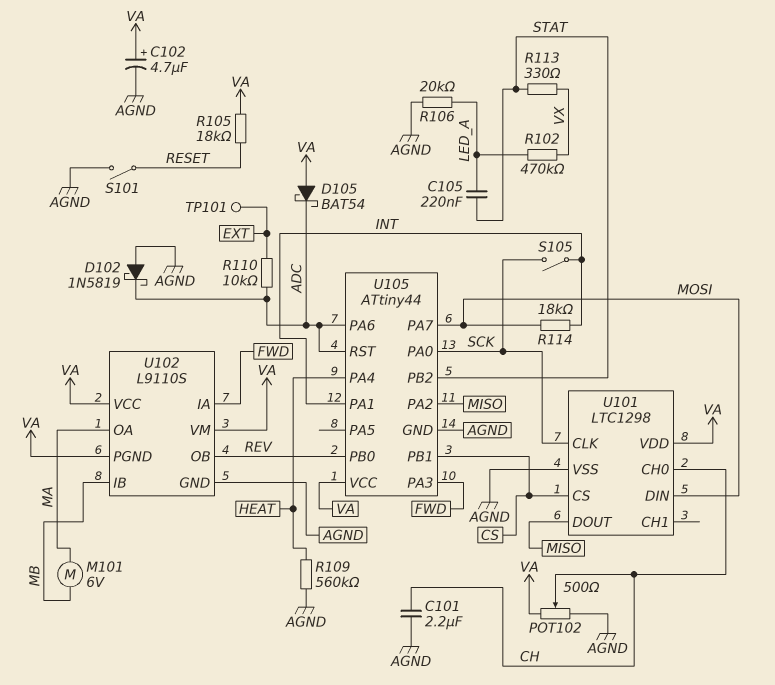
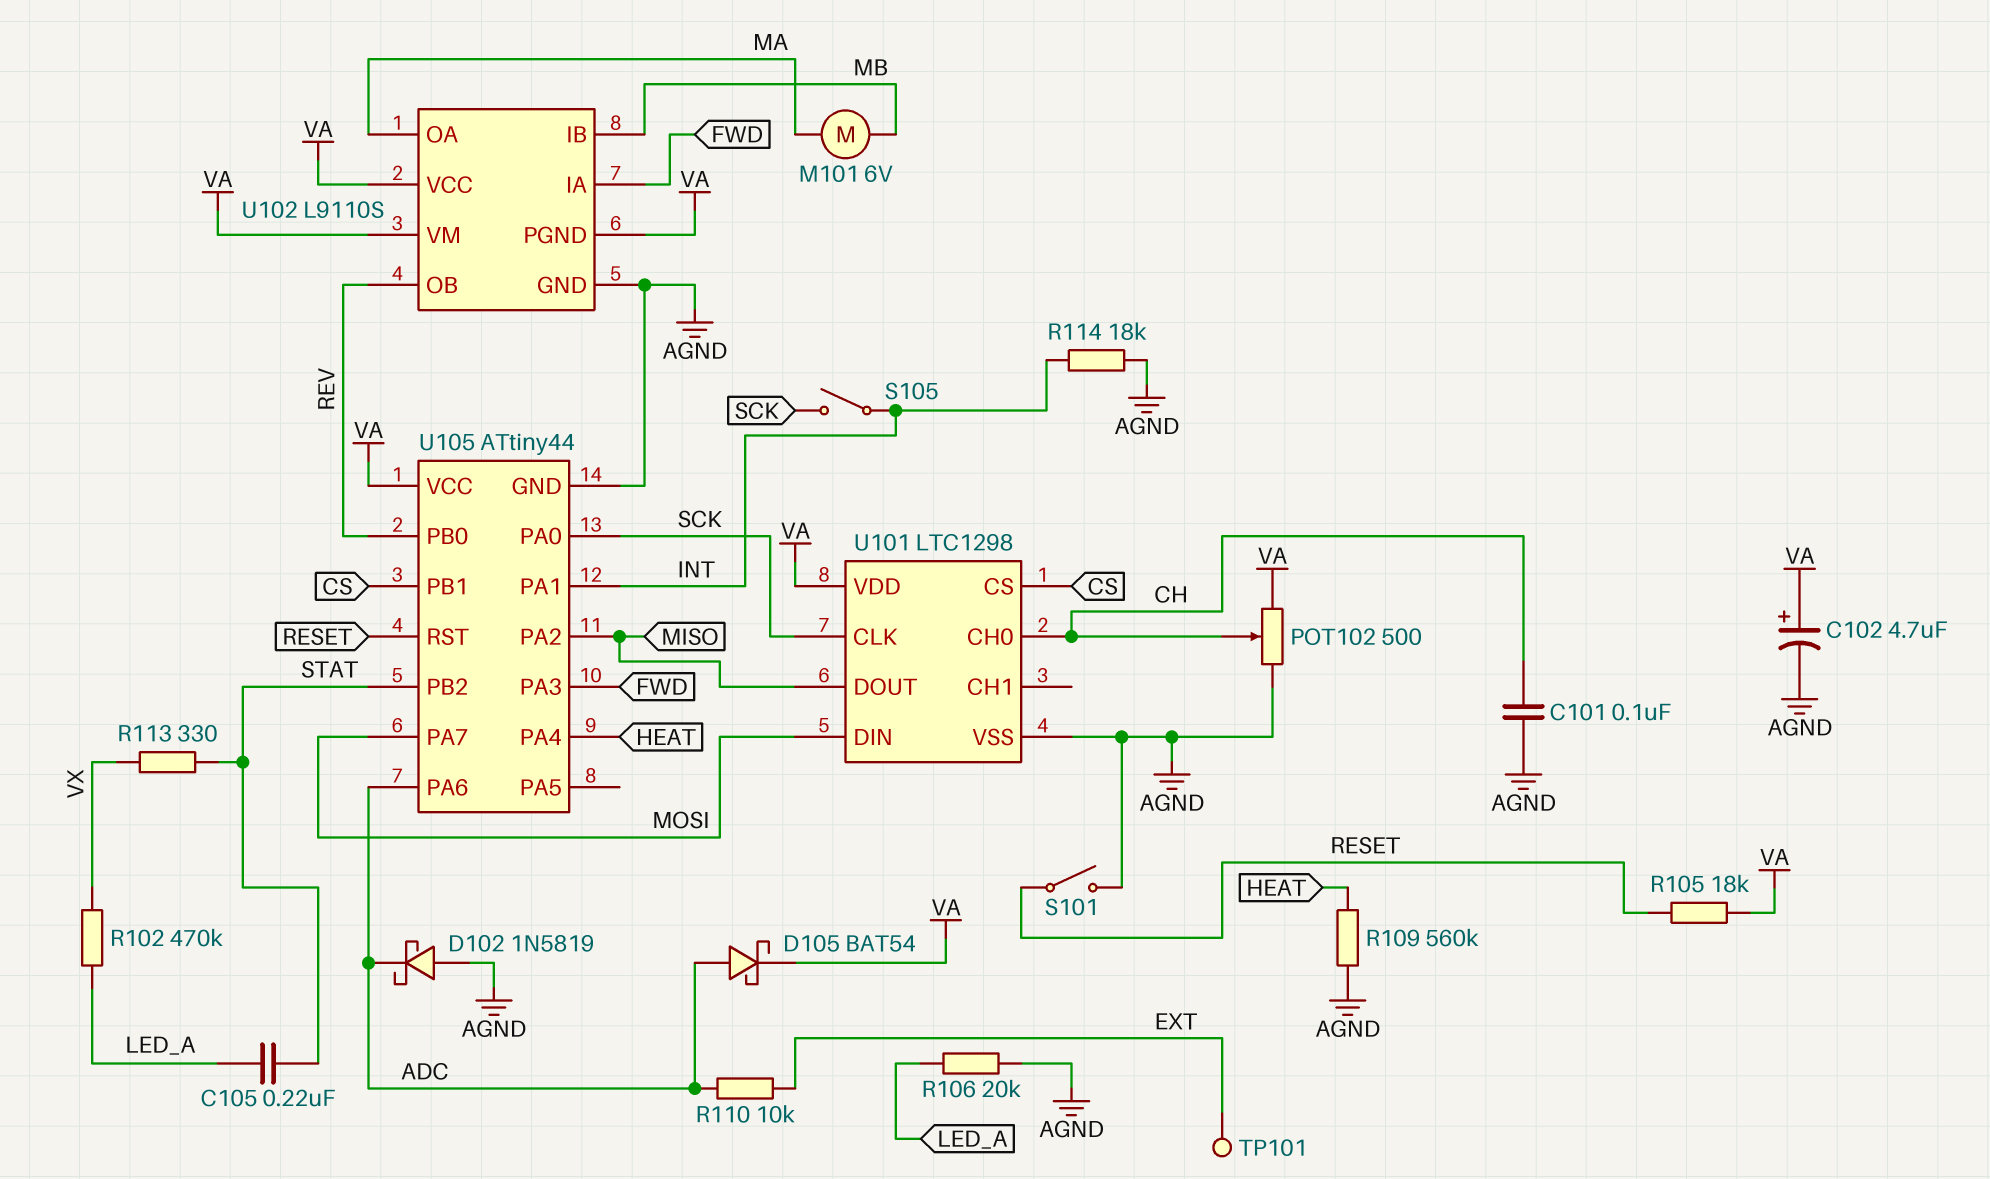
C101: 2.2uF (AGND, CH) -> 100nF (AGND, CH)
D105: schottky BAT54 (A VA, K ADC) -> schottky BAT54 (A ADC, K VA)
R114: 18k (INT, MOSI) -> 18k (AGND, INT)
U105 pin RST: ADC -> RESET

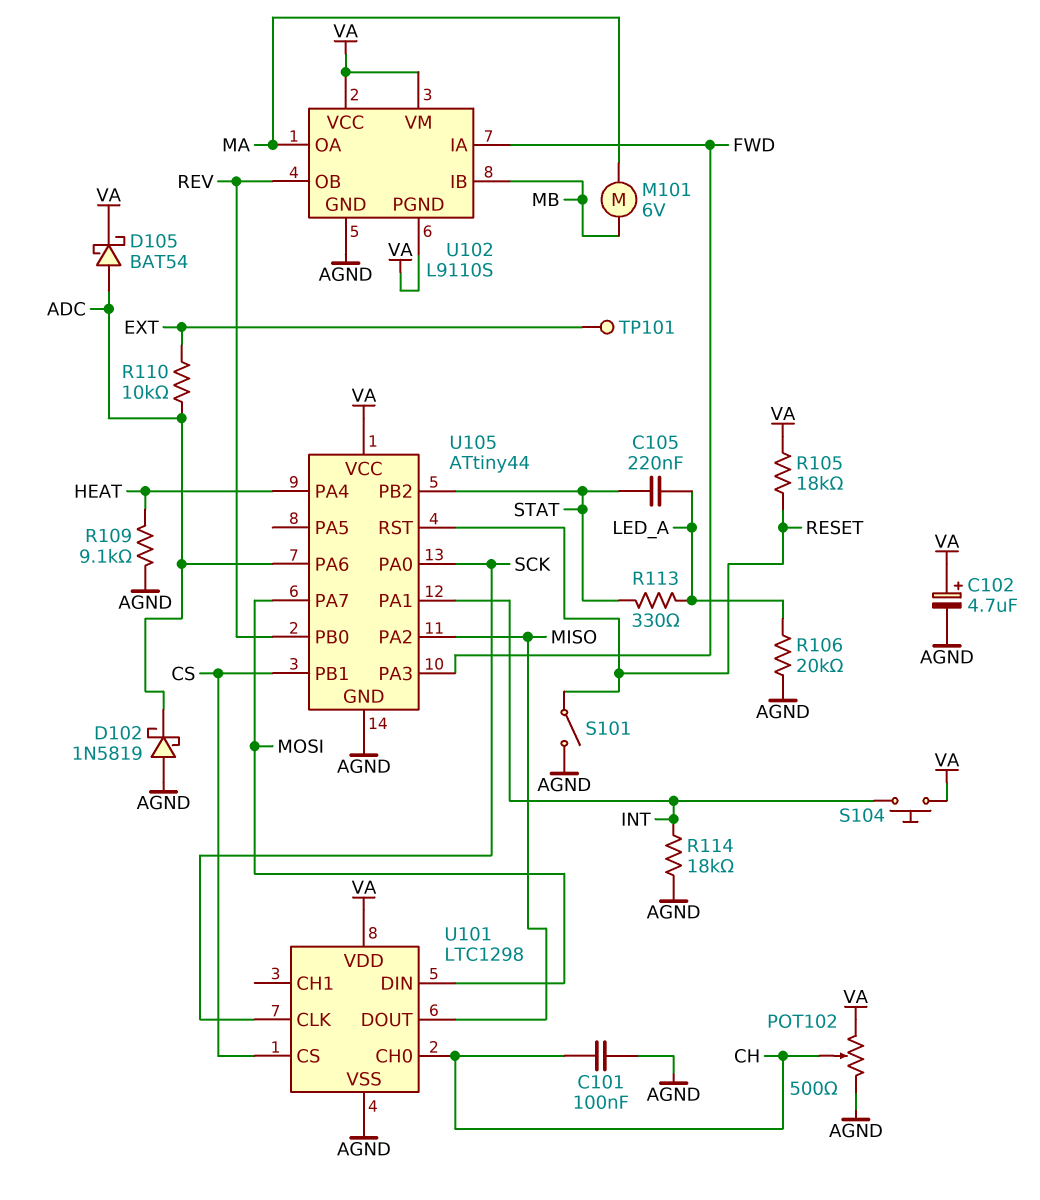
R102: 470k (LED_A, VX) -> none
R109: 560k (AGND, HEAT) -> 9.1k (AGND, HEAT)
R113: 330 (STAT, VX) -> 330 (LED_A, STAT)
S104: none -> button (INT, VA)
S105: switch (INT, SCK) -> none

